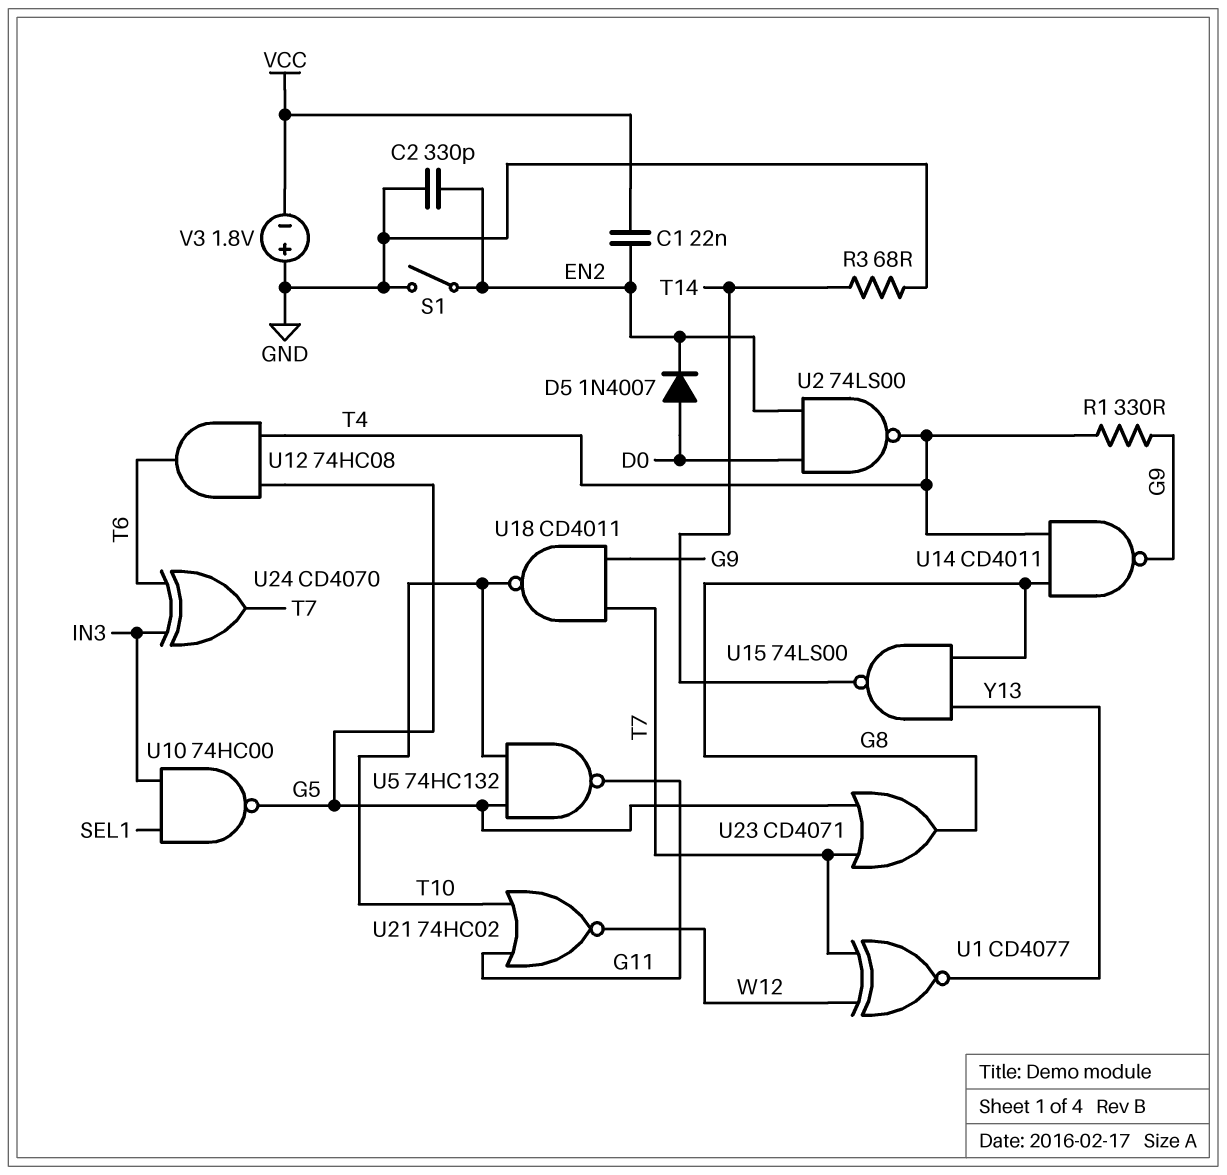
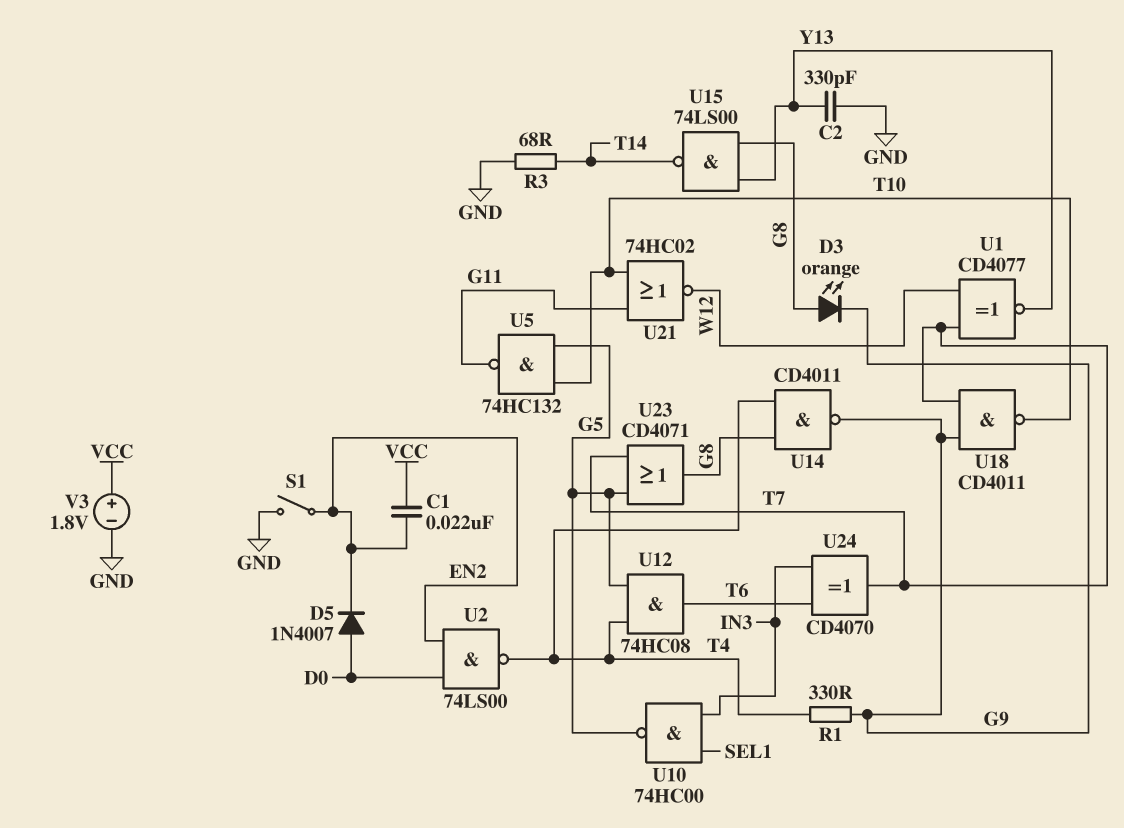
C2: 330pF (EN2, GND) -> 330pF (GND, Y13)
D3: none -> LED orange (A G8, K G9)
V3: 1.8V (plus GND, minus VCC) -> 1.8V (plus VCC, minus GND)

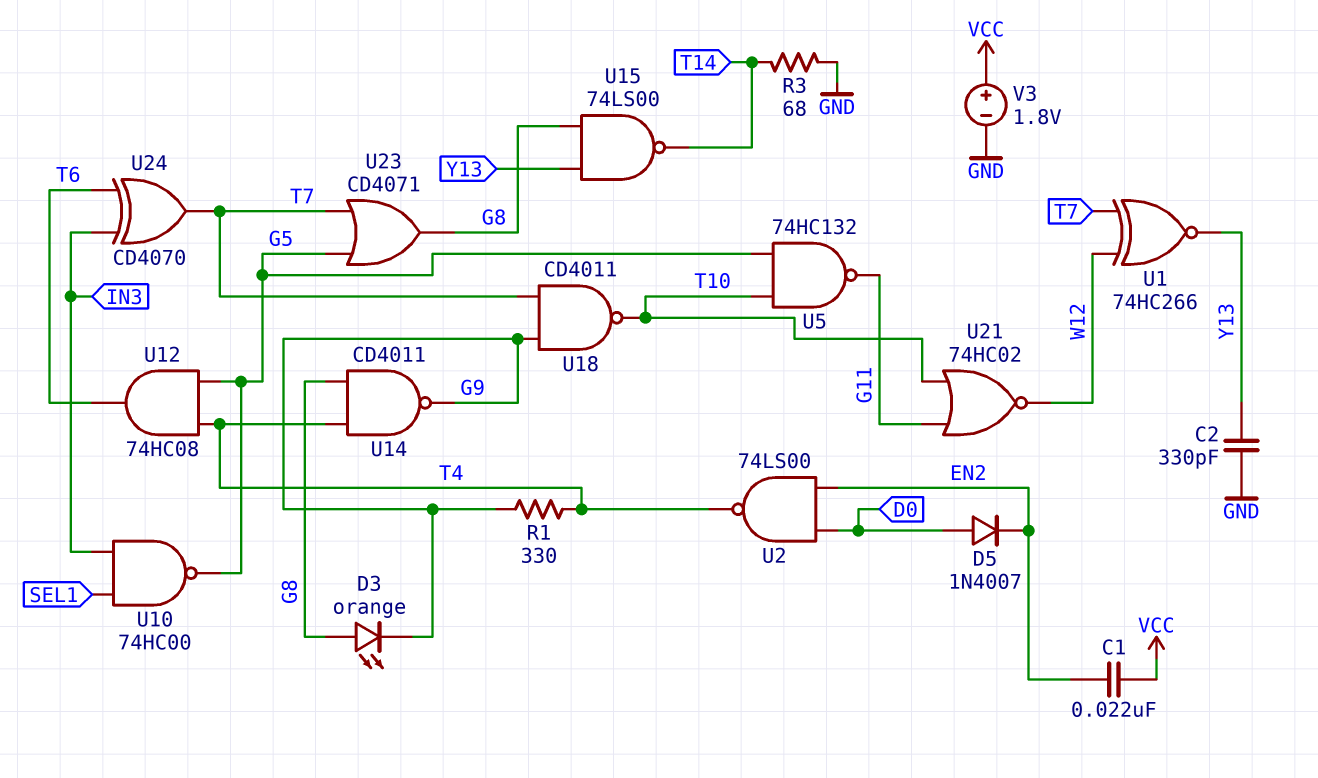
S1: switch (EN2, GND) -> none
U1: XNOR CD4077 (in T7, in W12, out Y13) -> XNOR 74HC266 (in T7, in W12, out Y13)

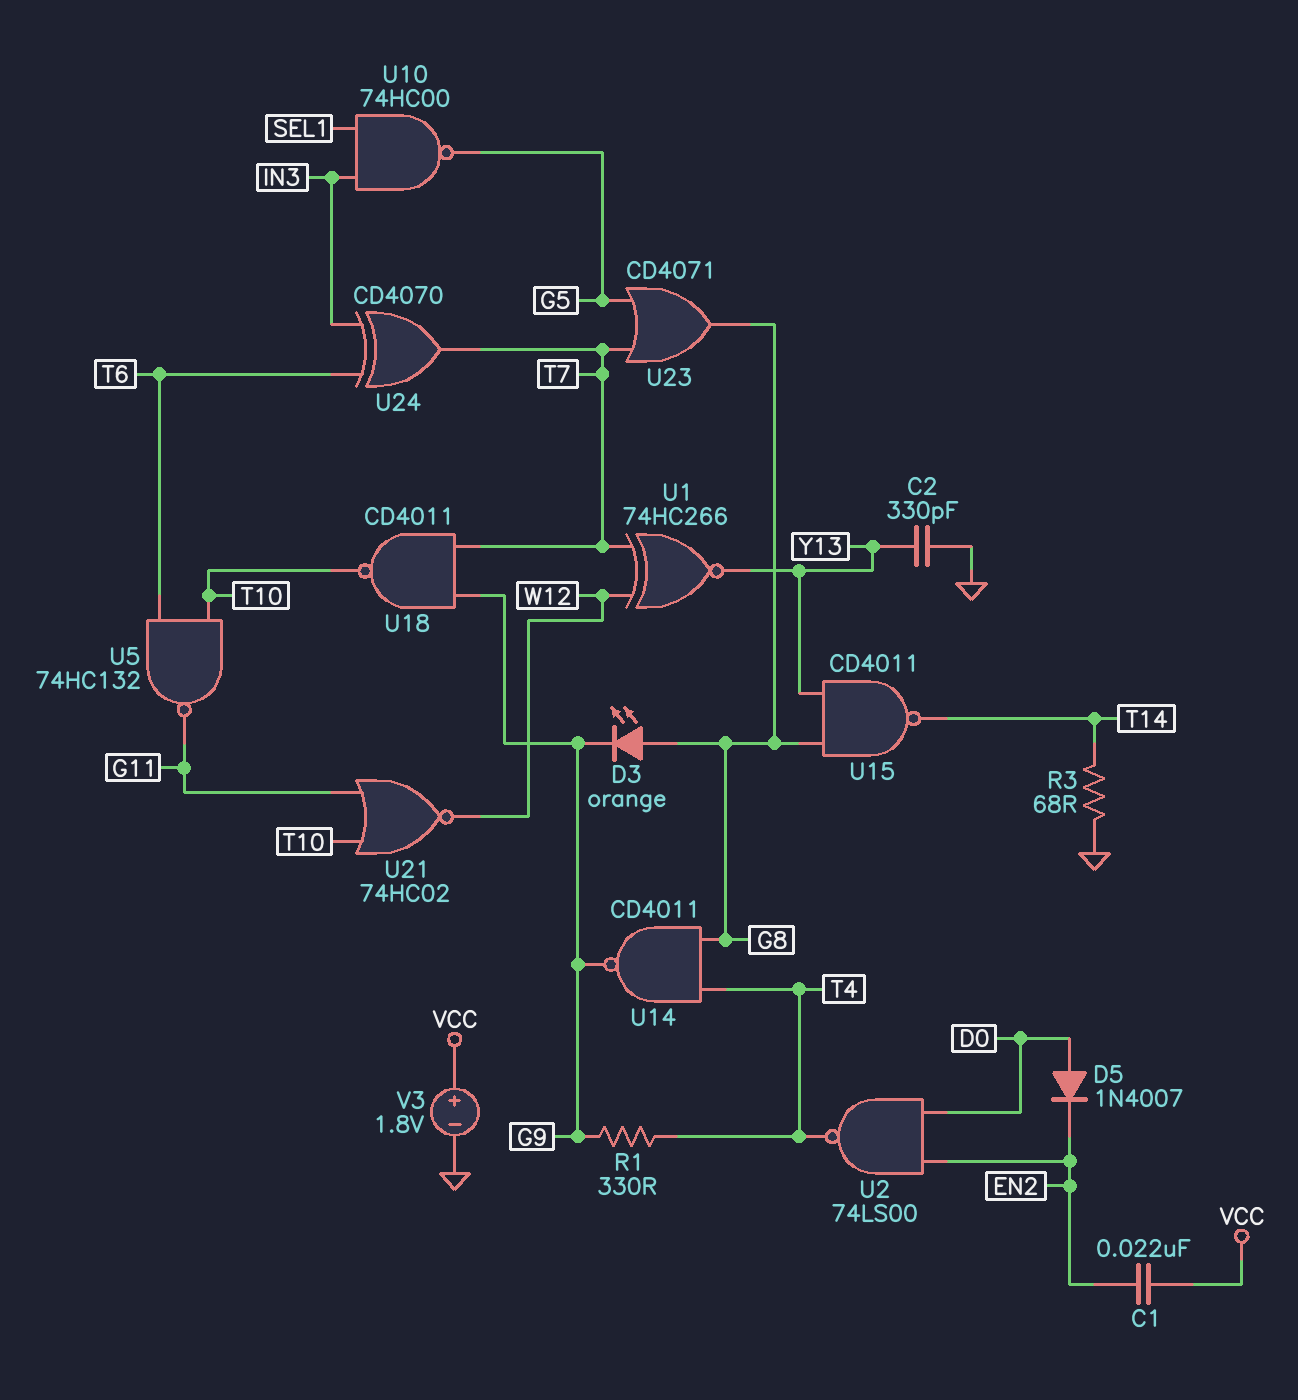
U5: NAND 74HC132 (in G5, in T10, out G11) -> NAND 74HC132 (in T6, in T10, out G11)
U12: AND 74HC08 (in G5, in T4, out T6) -> none
U15: NAND 74LS00 (in G8, in Y13, out T14) -> NAND CD4011 (in G8, in Y13, out T14)

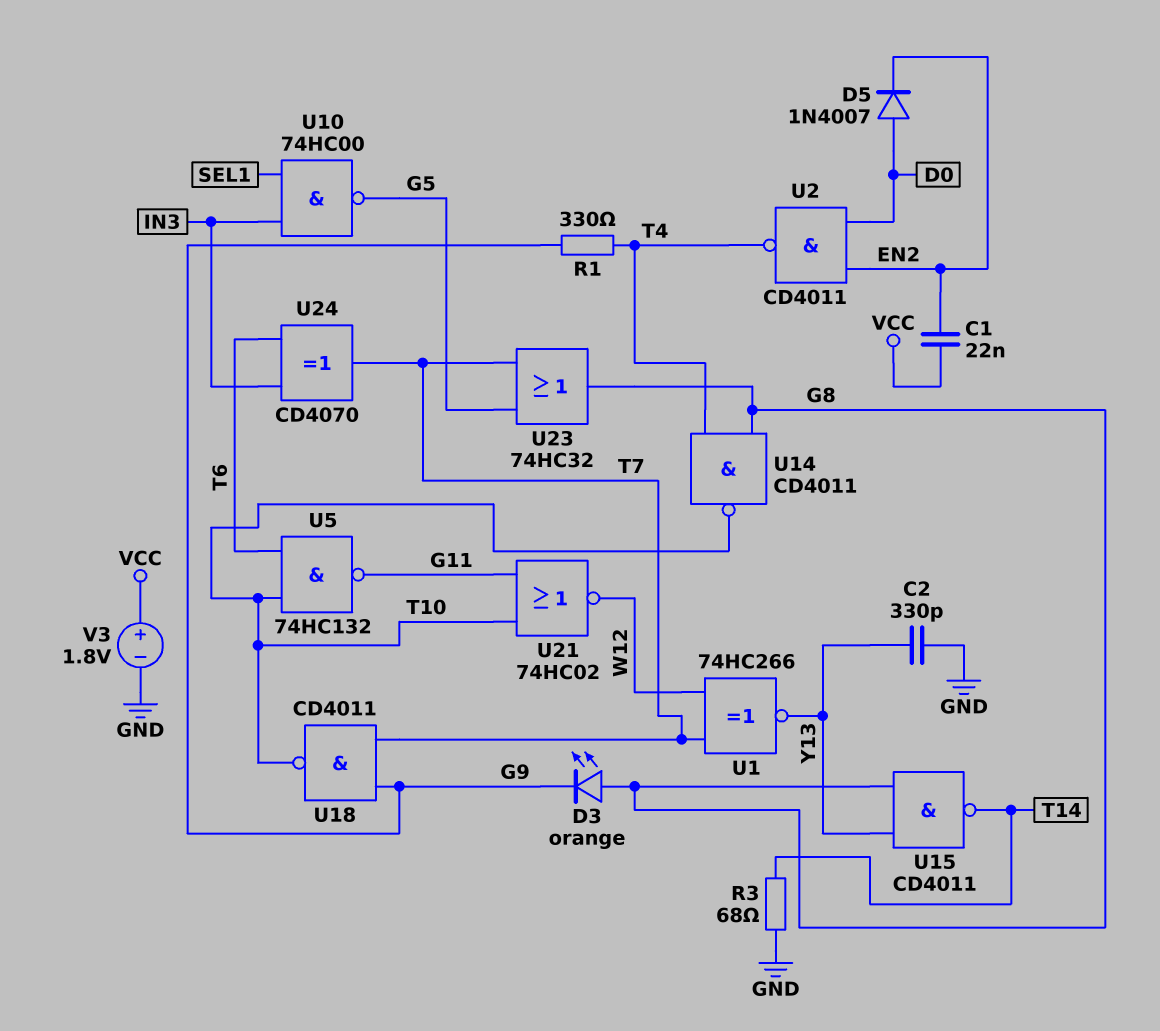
U2: NAND 74LS00 (in D0, in EN2, out T4) -> NAND CD4011 (in D0, in EN2, out T4)
U14: NAND CD4011 (in G8, in T4, out G9) -> NAND CD4011 (in G8, in T4, out T10)
U23: OR CD4071 (in G5, in T7, out G8) -> OR 74HC32 (in G5, in T7, out G8)

